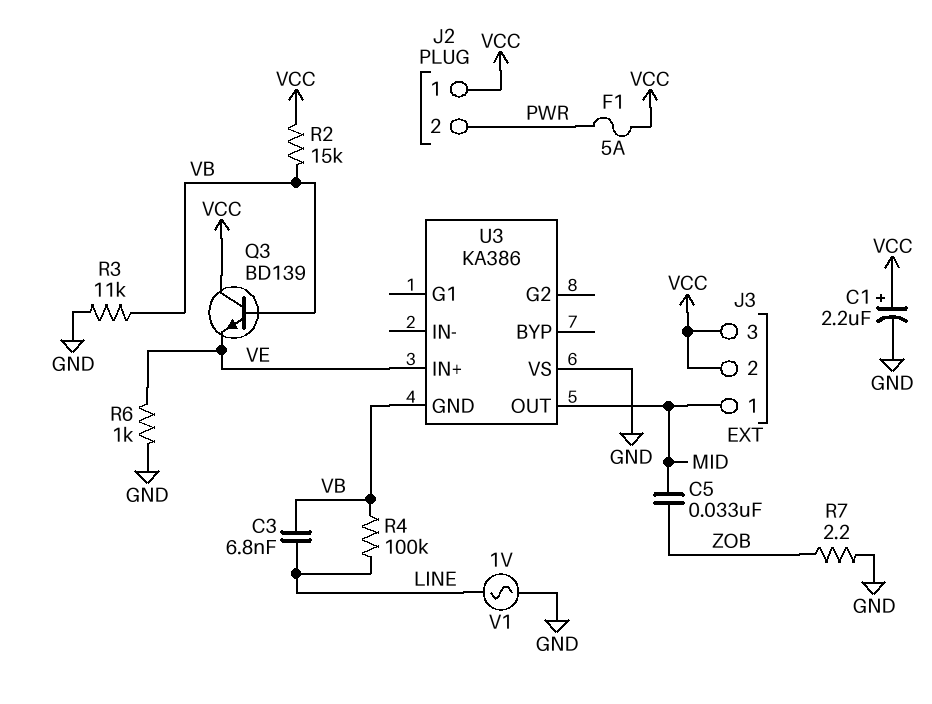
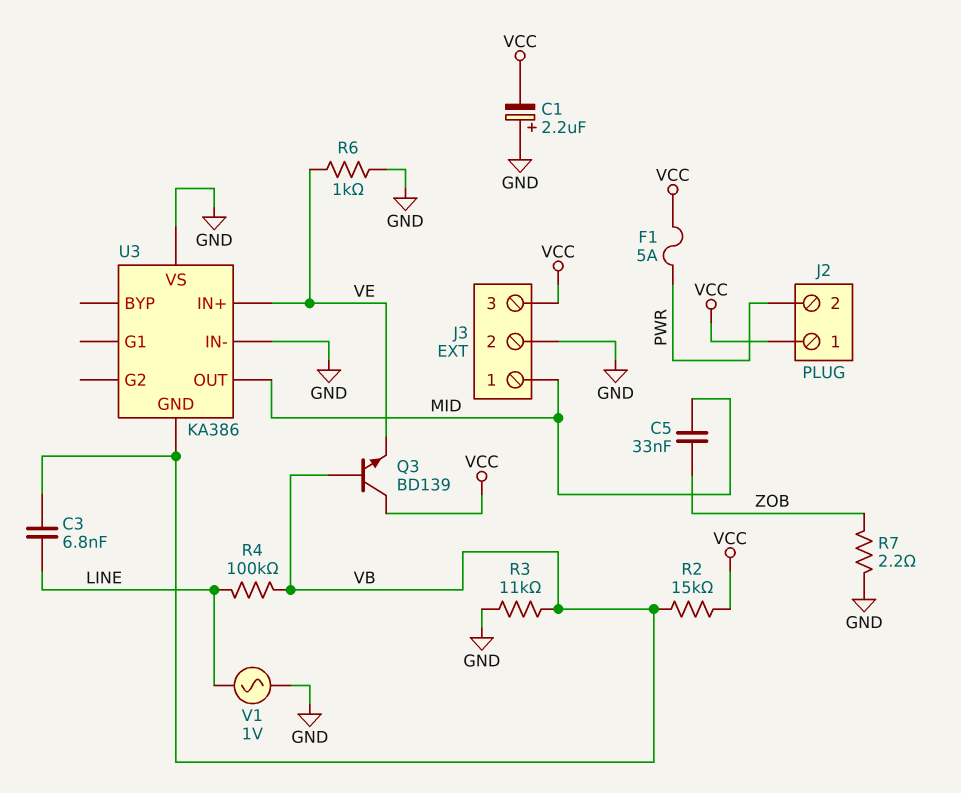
C1: 2.2uF (plus VCC, minus GND) -> 2.2uF (plus GND, minus VCC)
J3 pin 2: VCC -> GND
U3 pin IN-: none -> GND

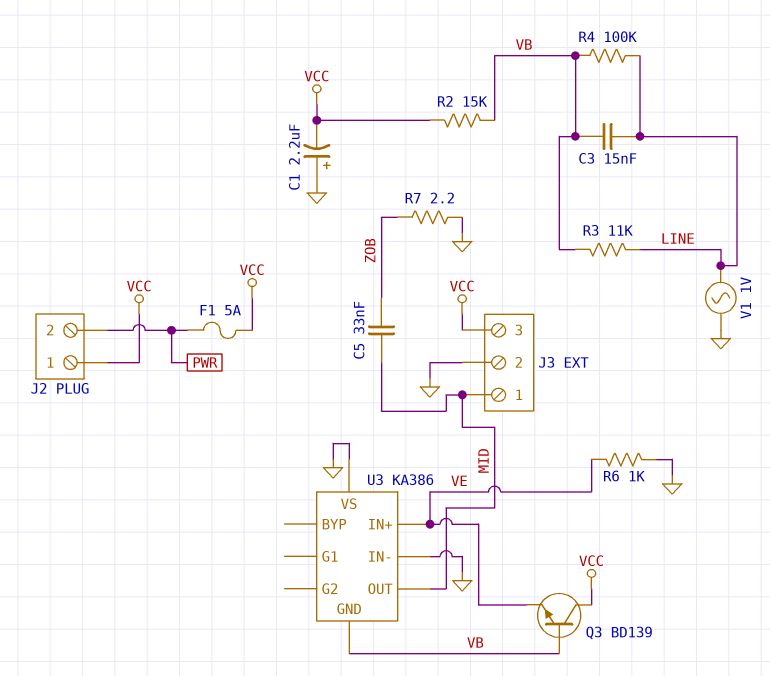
C3: 6.8nF (LINE, VB) -> 15nF (LINE, VB)
R3: 11k (GND, VB) -> 11k (LINE, VB)

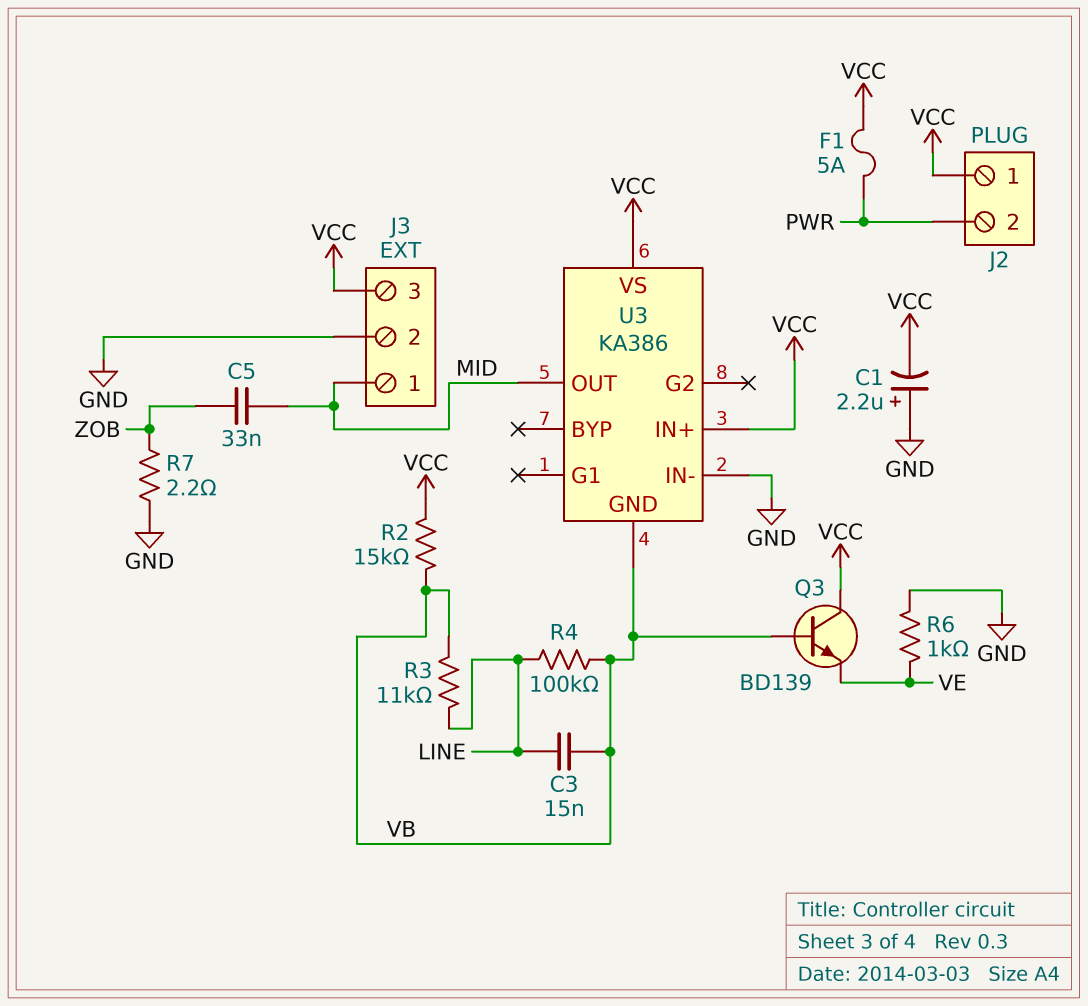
U3 pin IN+: VE -> VCC
U3 pin VS: GND -> VCC
V1: AC 1V (GND, LINE) -> none

